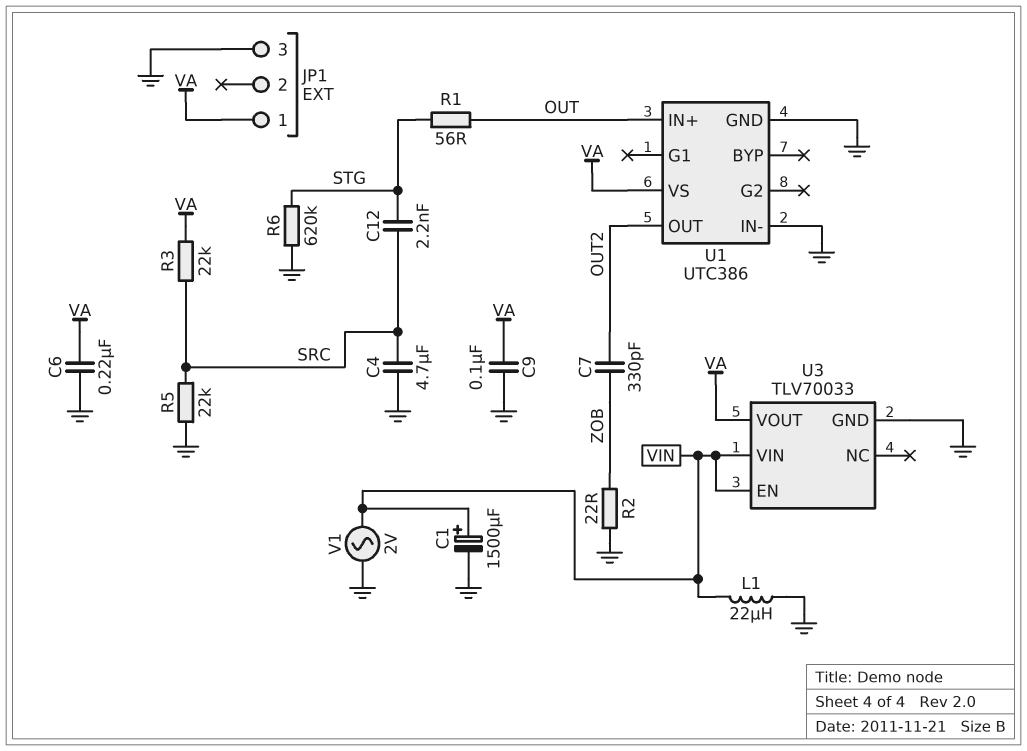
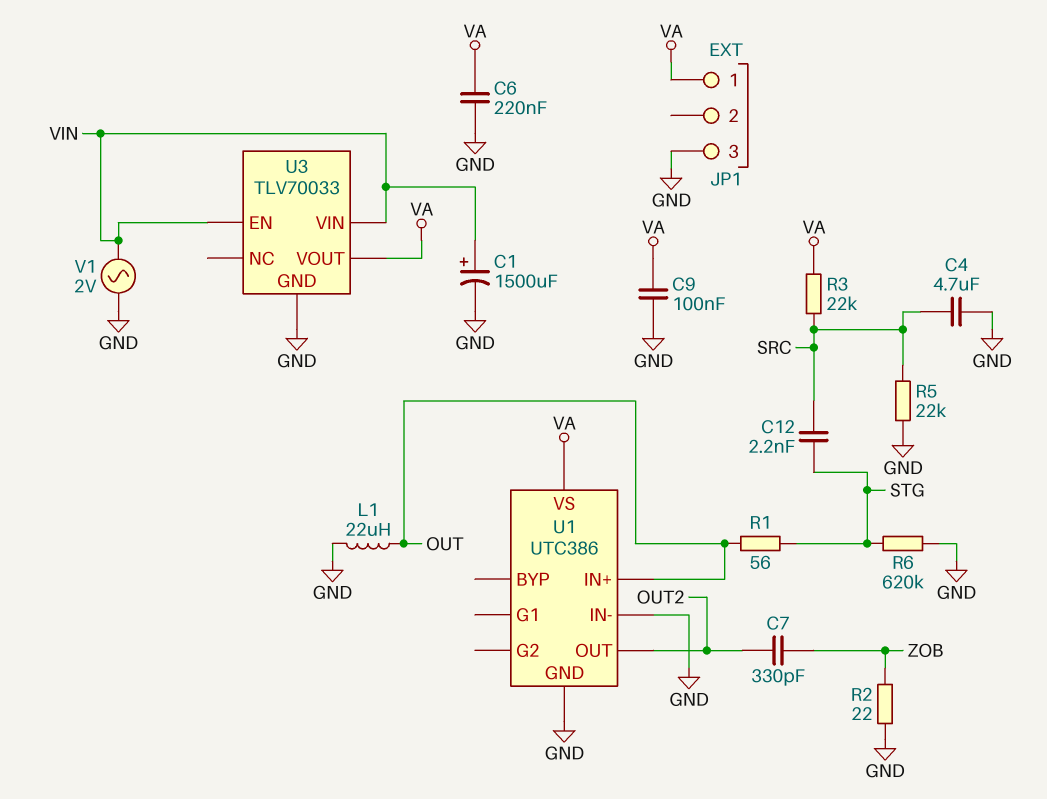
L1: 22uH (GND, VIN) -> 22uH (GND, OUT)

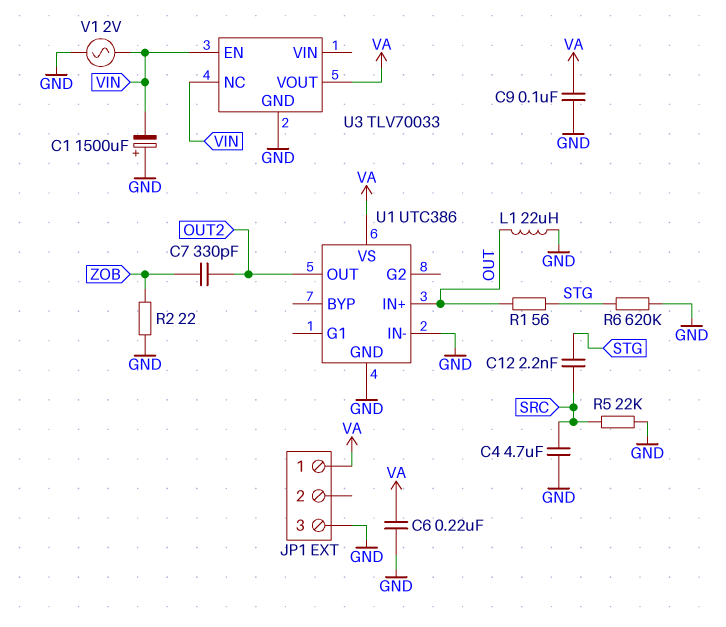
C1: 1500uF (plus VIN, minus GND) -> 1500uF (plus GND, minus VIN)
R3: 22k (SRC, VA) -> none
U3 pin NC: none -> VIN
U3 pin VIN: VIN -> none

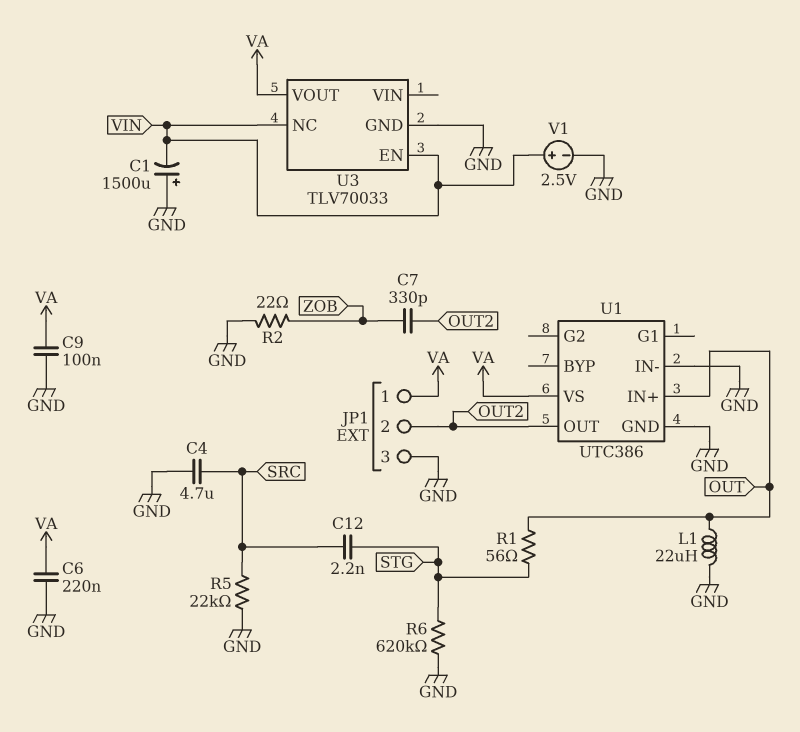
JP1 pin 2: none -> OUT2
V1: AC 2V (GND, VIN) -> 2.5V (plus VIN, minus GND)

